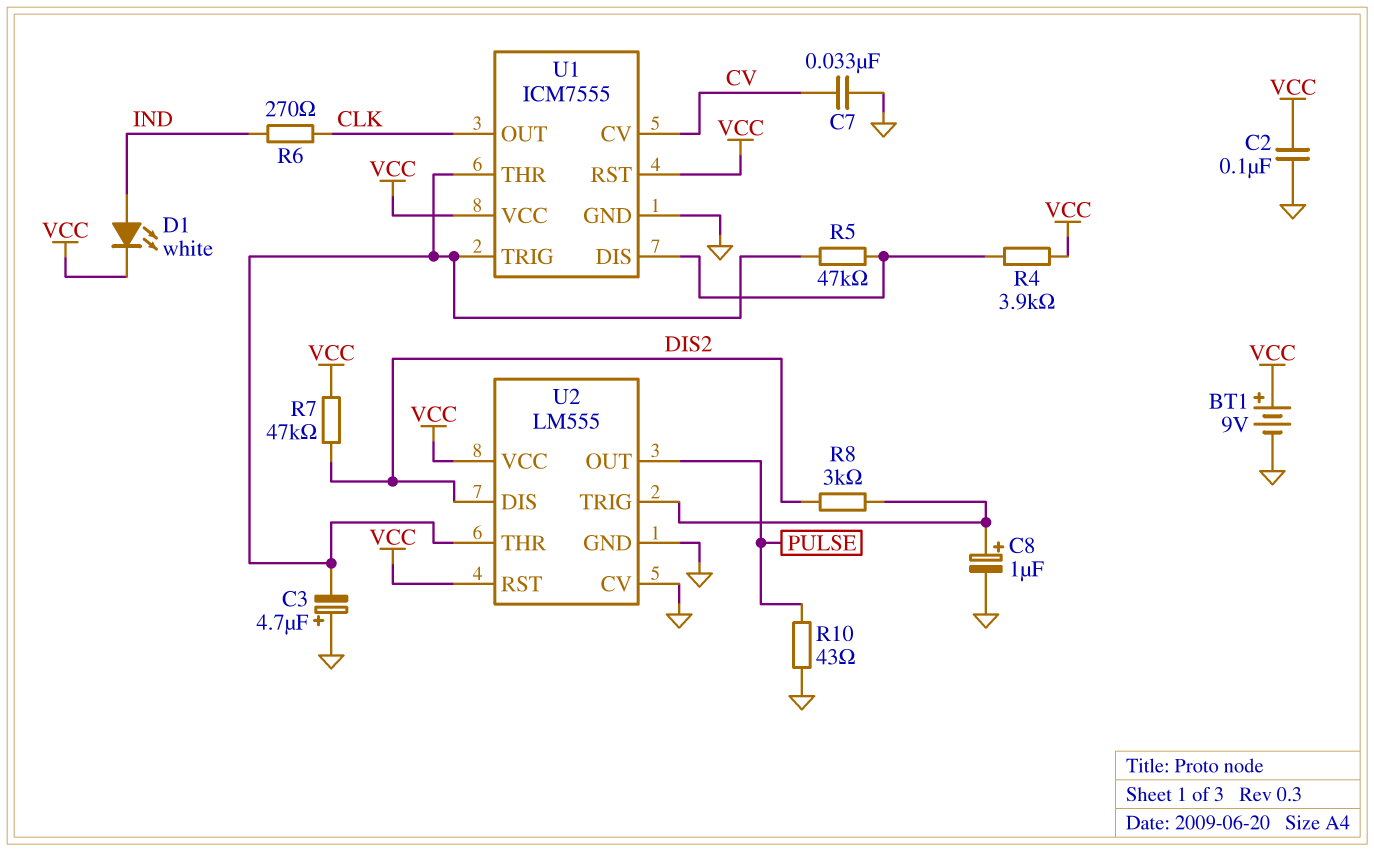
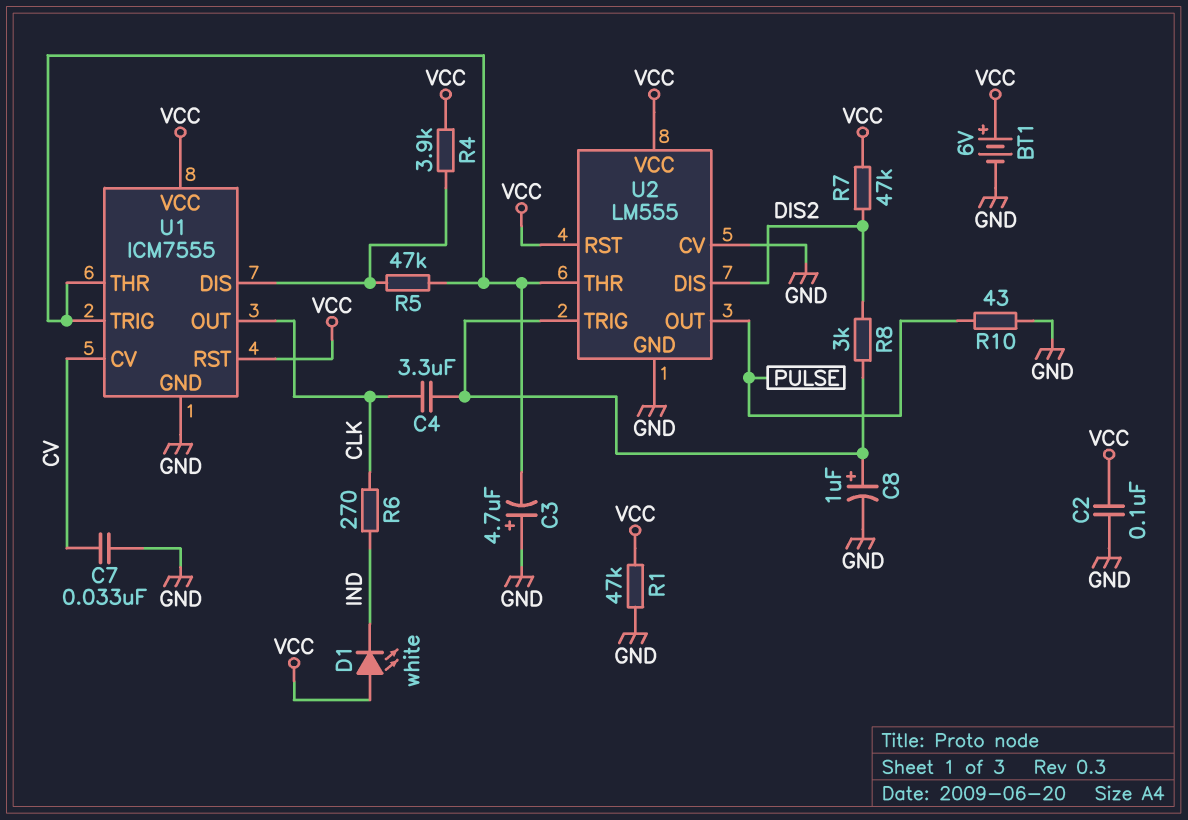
BT1: 9V (plus VCC, minus GND) -> 6V (plus VCC, minus GND)
C4: none -> 3.3uF (CLK, U2/TRIG)
D1: LED white (A IND, K VCC) -> LED white (A VCC, K IND)
R1: none -> 47k (GND, VCC)

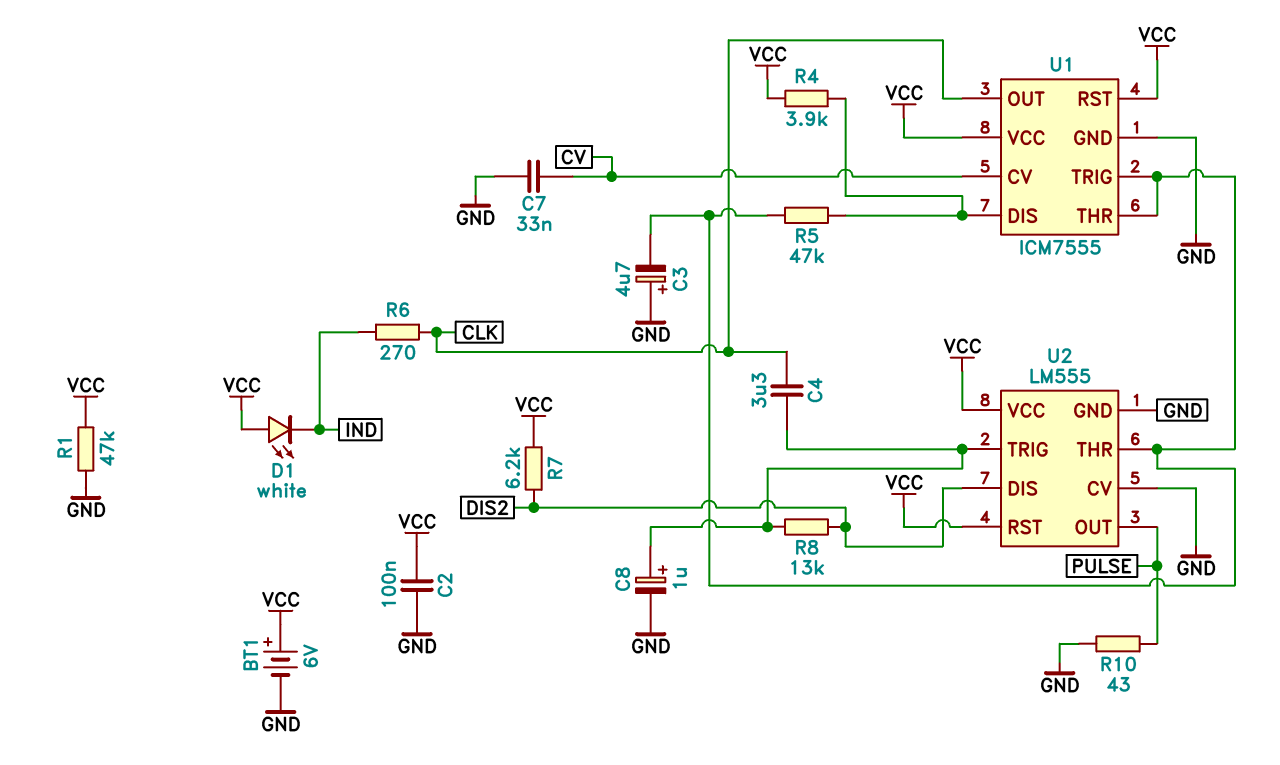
R7: 47k (DIS2, VCC) -> 6.2k (DIS2, VCC)
R8: 3k (DIS2, U2/TRIG) -> 13k (DIS2, U2/TRIG)

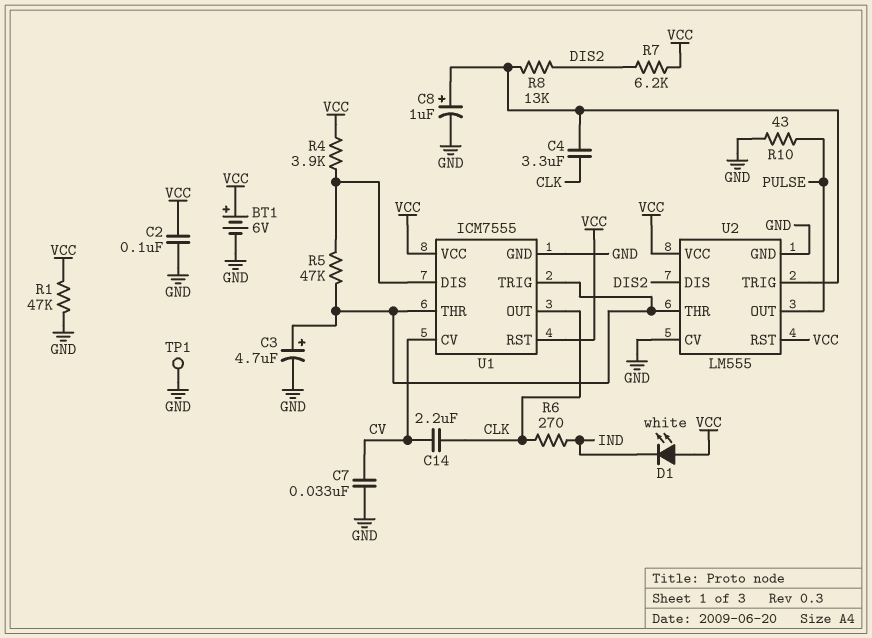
C3: 4.7uF (plus GND, minus U1/THR) -> 4.7uF (plus U1/THR, minus GND)
C14: none -> 2.2uF (CLK, CV)
TP1: none -> test point (GND)

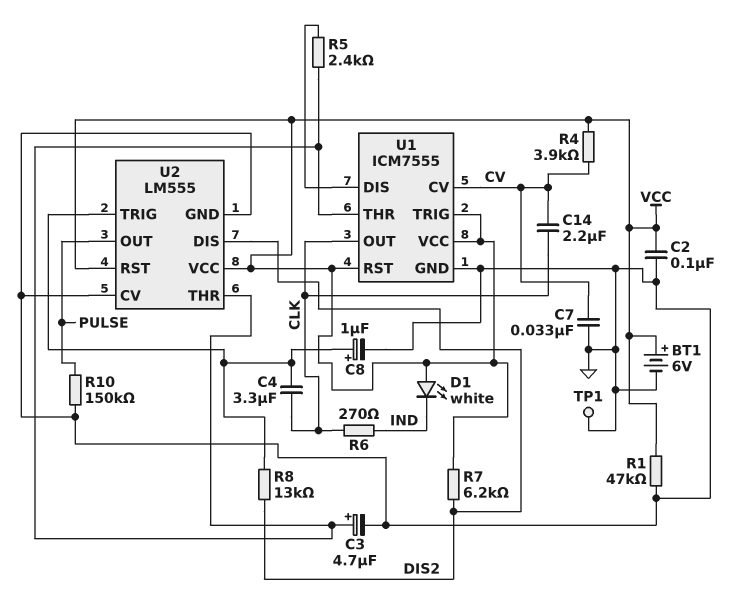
R4: 3.9k (U1/DIS, VCC) -> 3.9k (CV, VCC)
R5: 47k (U1/DIS, U1/THR) -> 2.4k (U1/DIS, U1/THR)
R10: 43 (GND, PULSE) -> 150k (GND, PULSE)
U1 pin TRIG: U1/THR -> VCC

